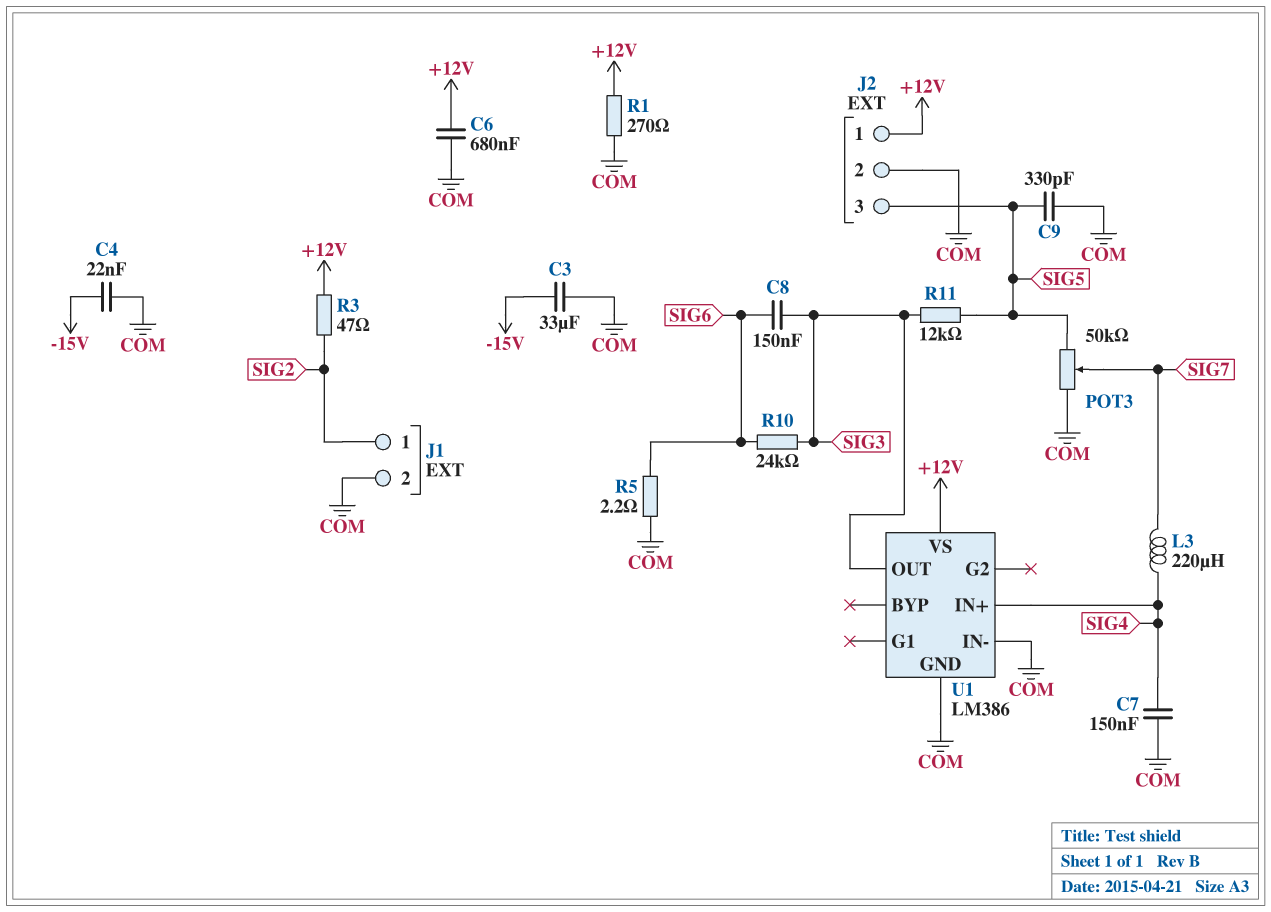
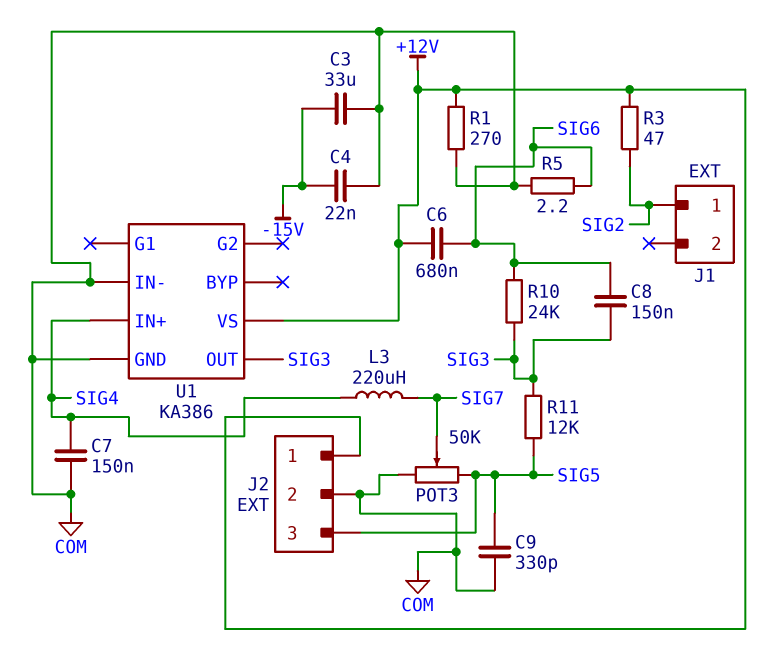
C6: 680nF (+12V, COM) -> 680nF (+12V, SIG6)
J1 pin 2: COM -> none
U1: LM386 -> KA386

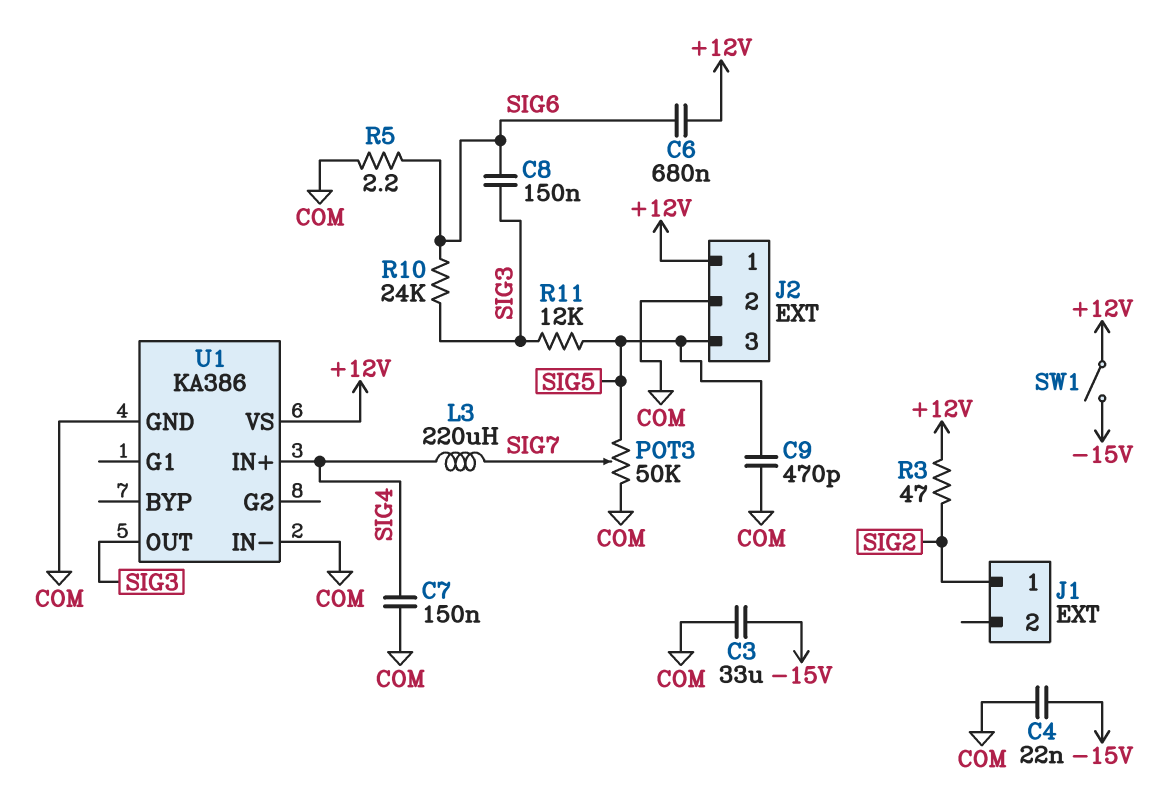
C9: 330pF (COM, SIG5) -> 470pF (COM, SIG5)
R1: 270 (+12V, COM) -> none
SW1: none -> switch (+12V, -15V)

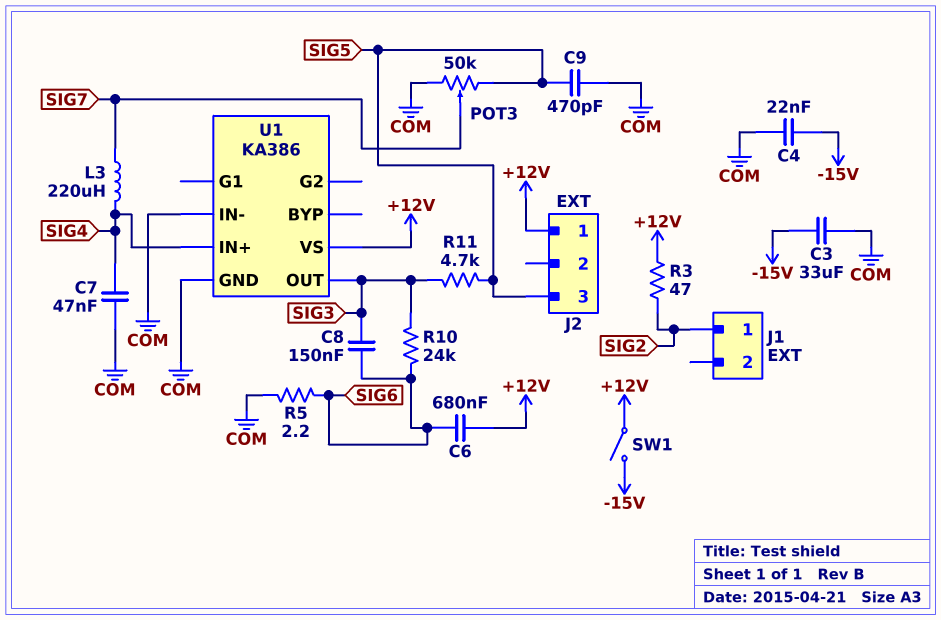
C7: 150nF (COM, SIG4) -> 47nF (COM, SIG4)
J2 pin 2: COM -> none
R11: 12k (SIG3, SIG5) -> 4.7k (SIG3, SIG5)

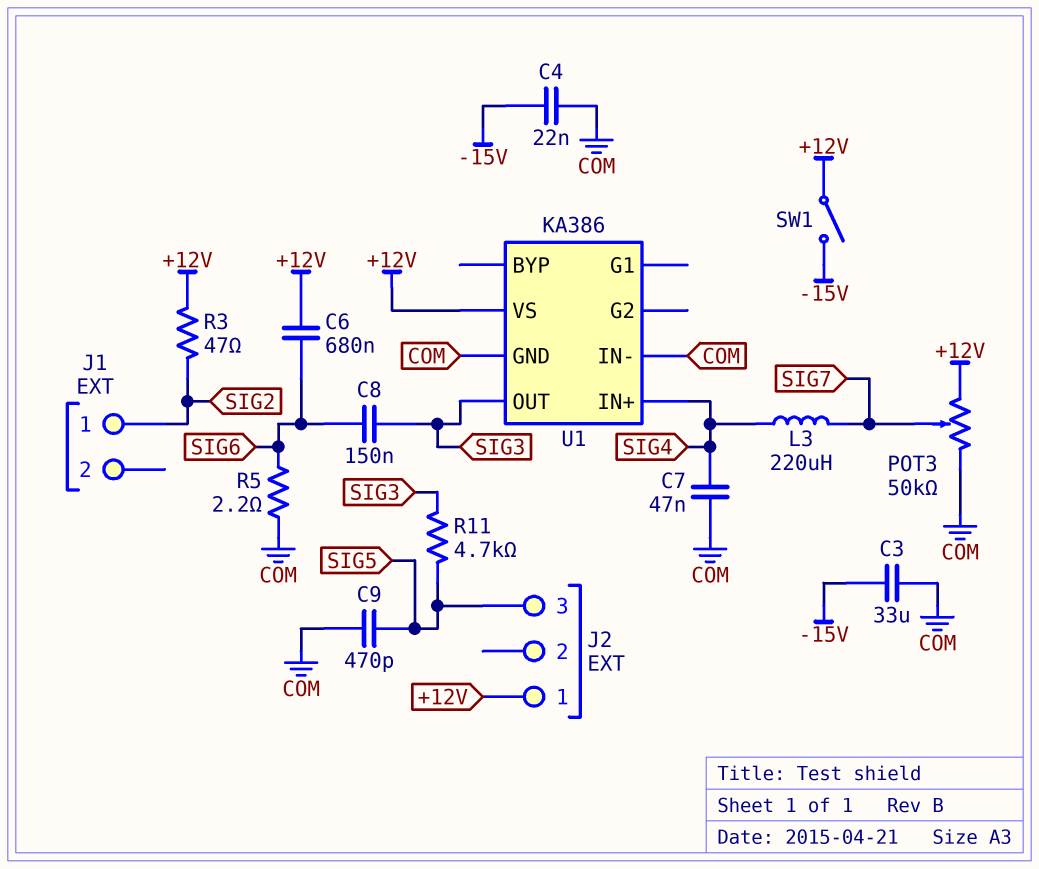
POT3: 50k (COM, SIG5, wiper SIG7) -> 50k (+12V, COM, wiper SIG7)
R10: 24k (SIG3, SIG6) -> none

